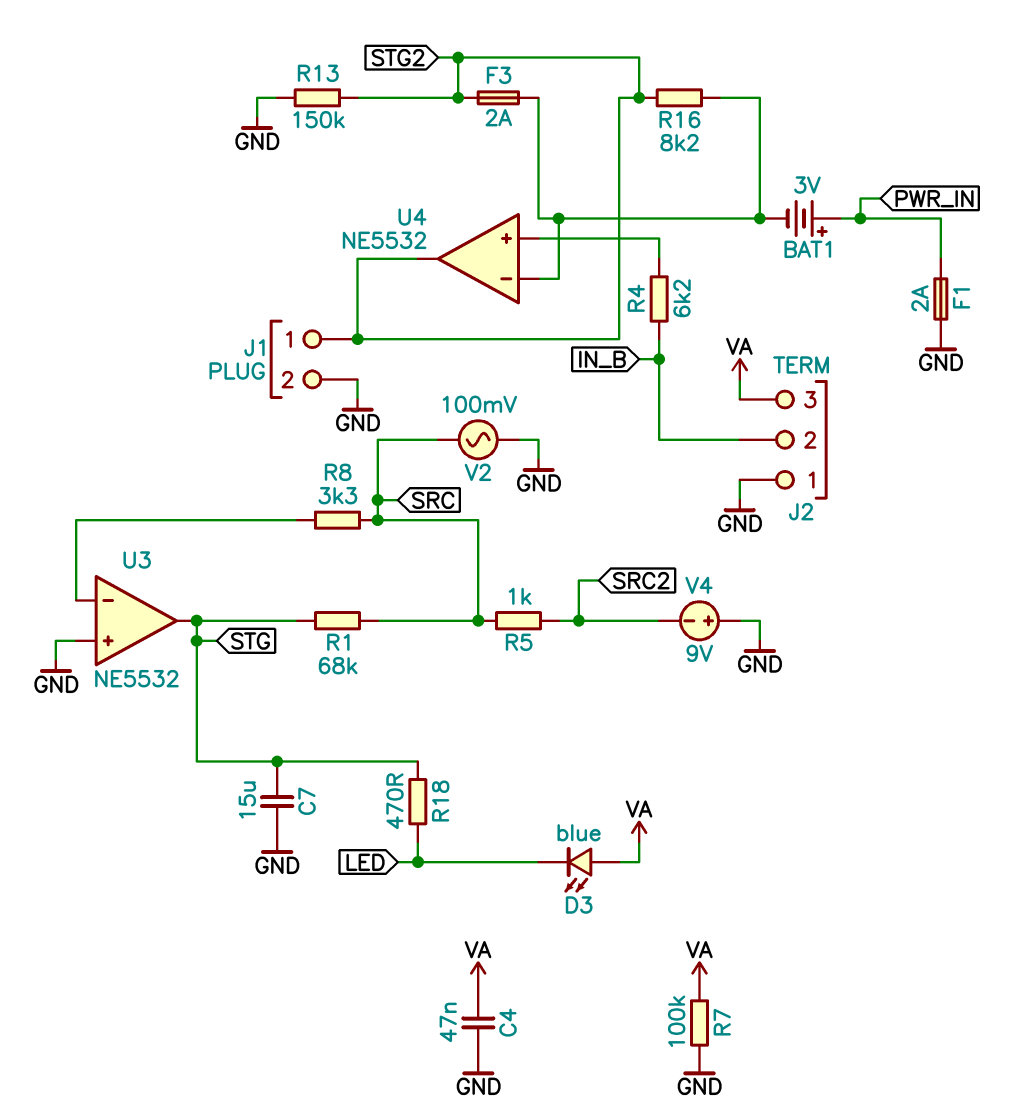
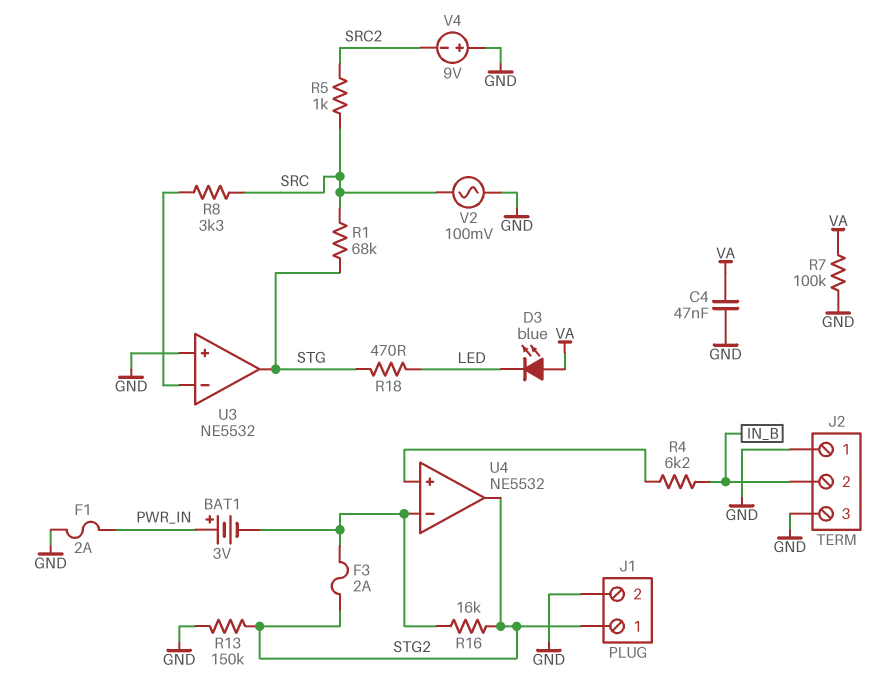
C7: 15uF (GND, STG) -> none
J2 pin 3: VA -> GND
R16: 8.2k (STG2, U4/in-) -> 16k (STG2, U4/in-)

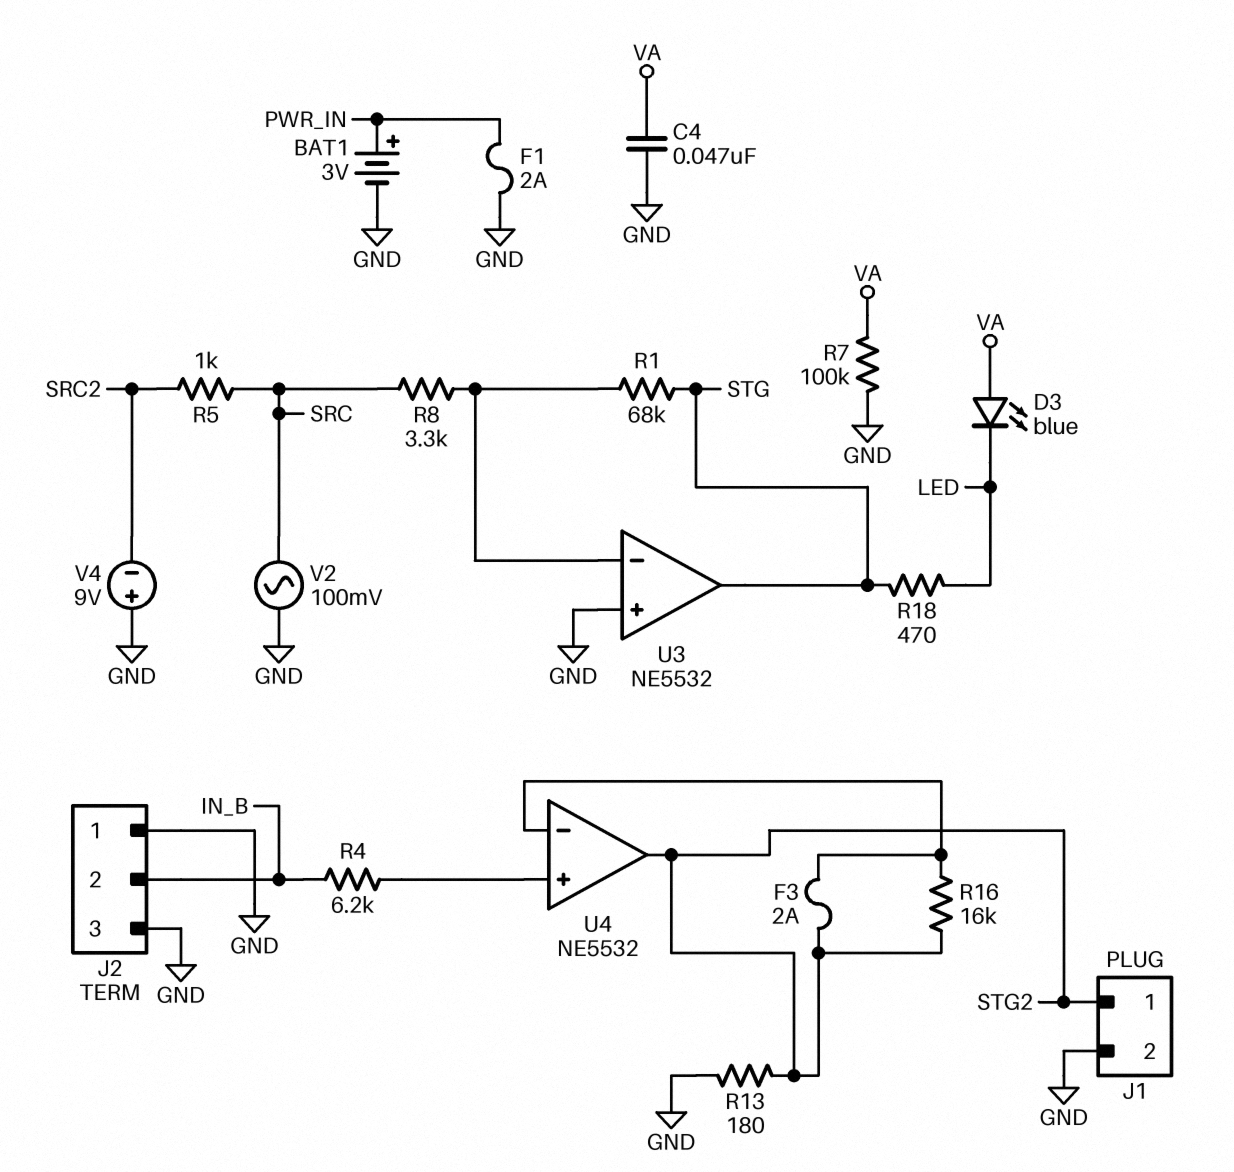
BAT1: 3V (plus PWR_IN, minus U4/in-) -> 3V (plus PWR_IN, minus GND)
R1: 68k (SRC, STG) -> 68k (STG, U3/in-)
R13: 150k (GND, STG2) -> 180 (GND, STG2)

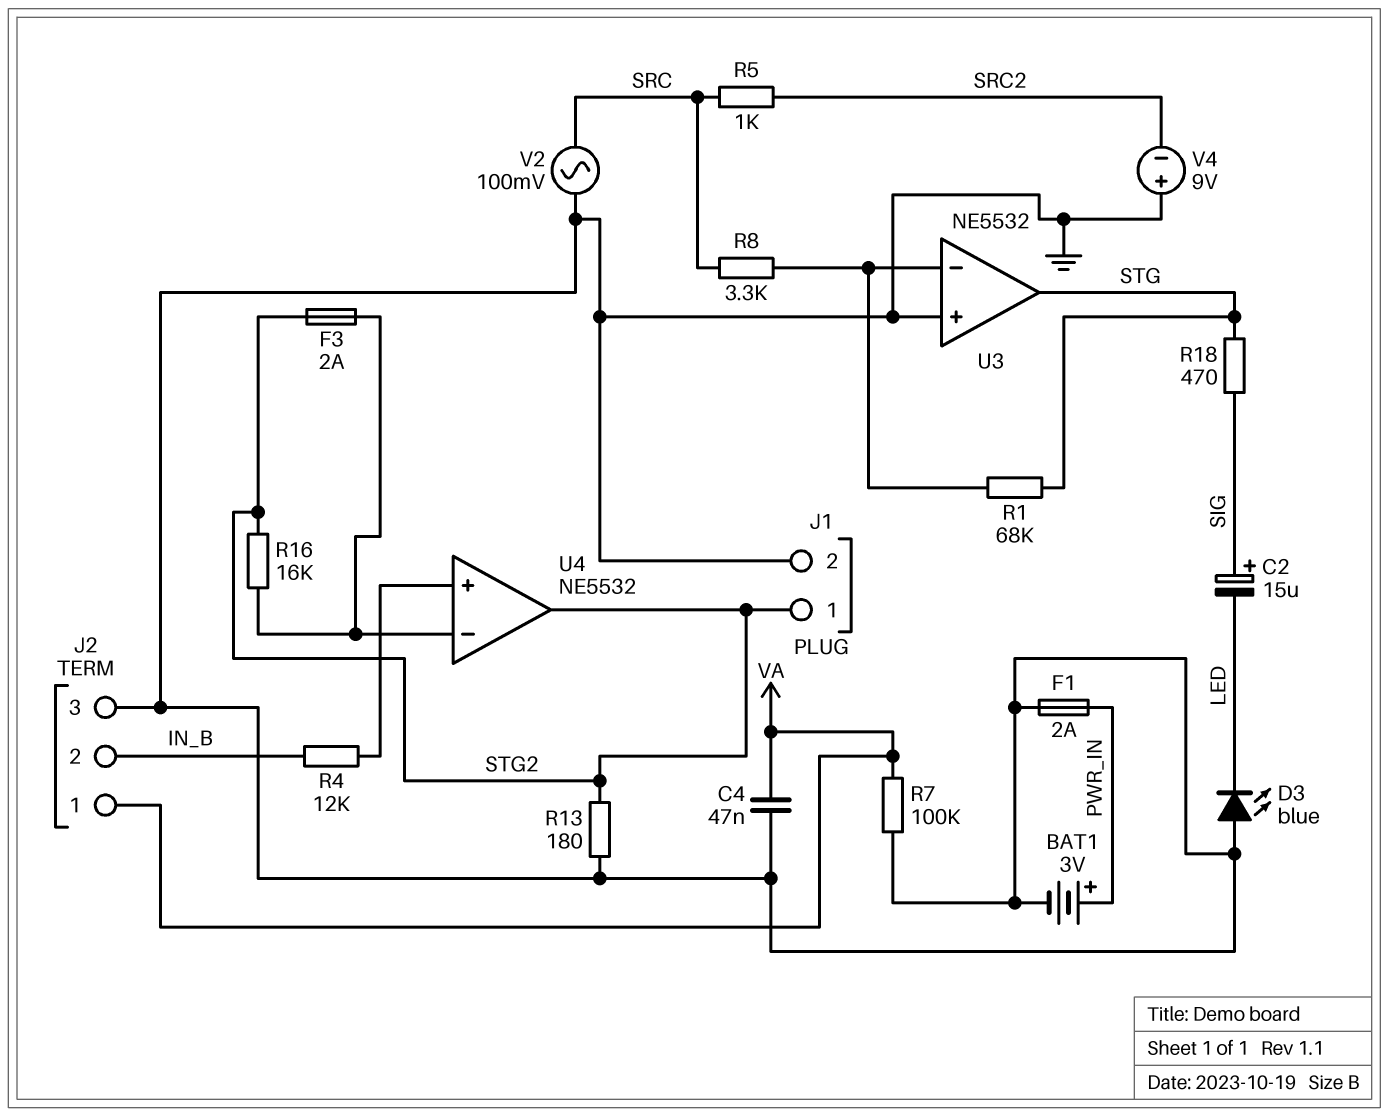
C2: none -> 15uF (plus SIG, minus LED)
D3: LED blue (A VA, K LED) -> LED blue (A GND, K LED)
J2 pin 1: GND -> VA
R4: 6.2k (IN_B, U4/in+) -> 12k (IN_B, U4/in+)
R18: 470 (LED, STG) -> 470 (SIG, STG)

